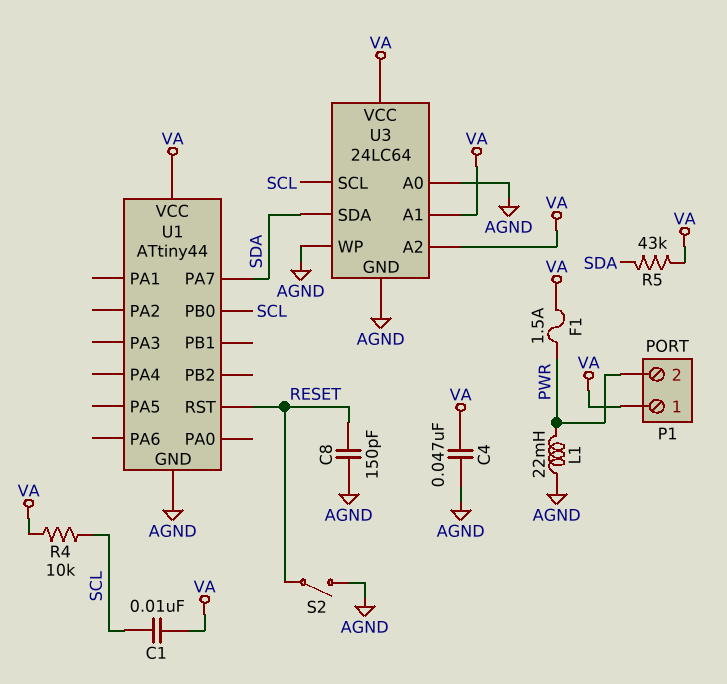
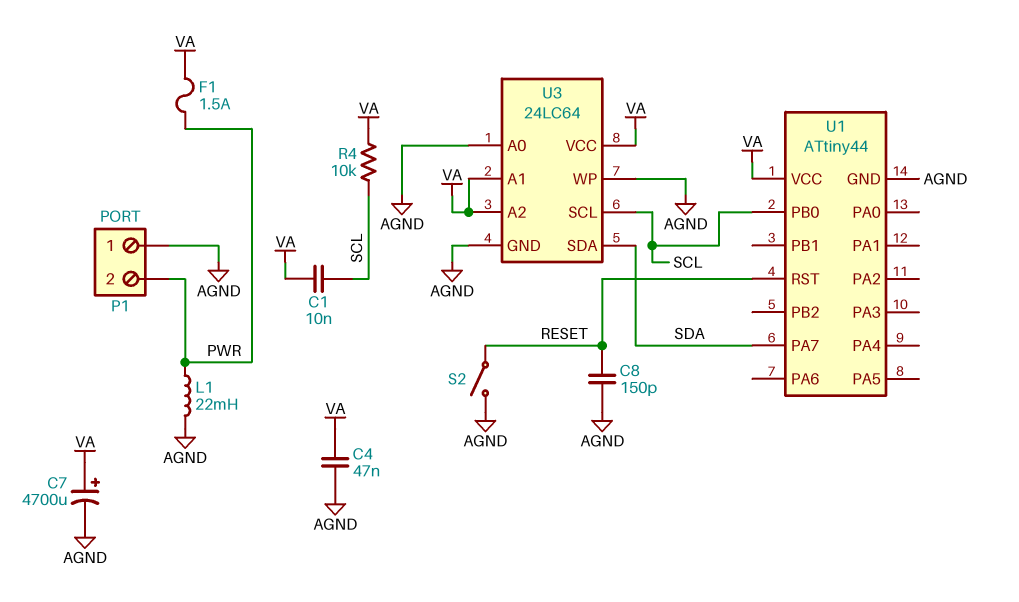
C7: none -> 4700uF (plus VA, minus AGND)
P1 pin 1: VA -> AGND
R5: 43k (SDA, VA) -> none

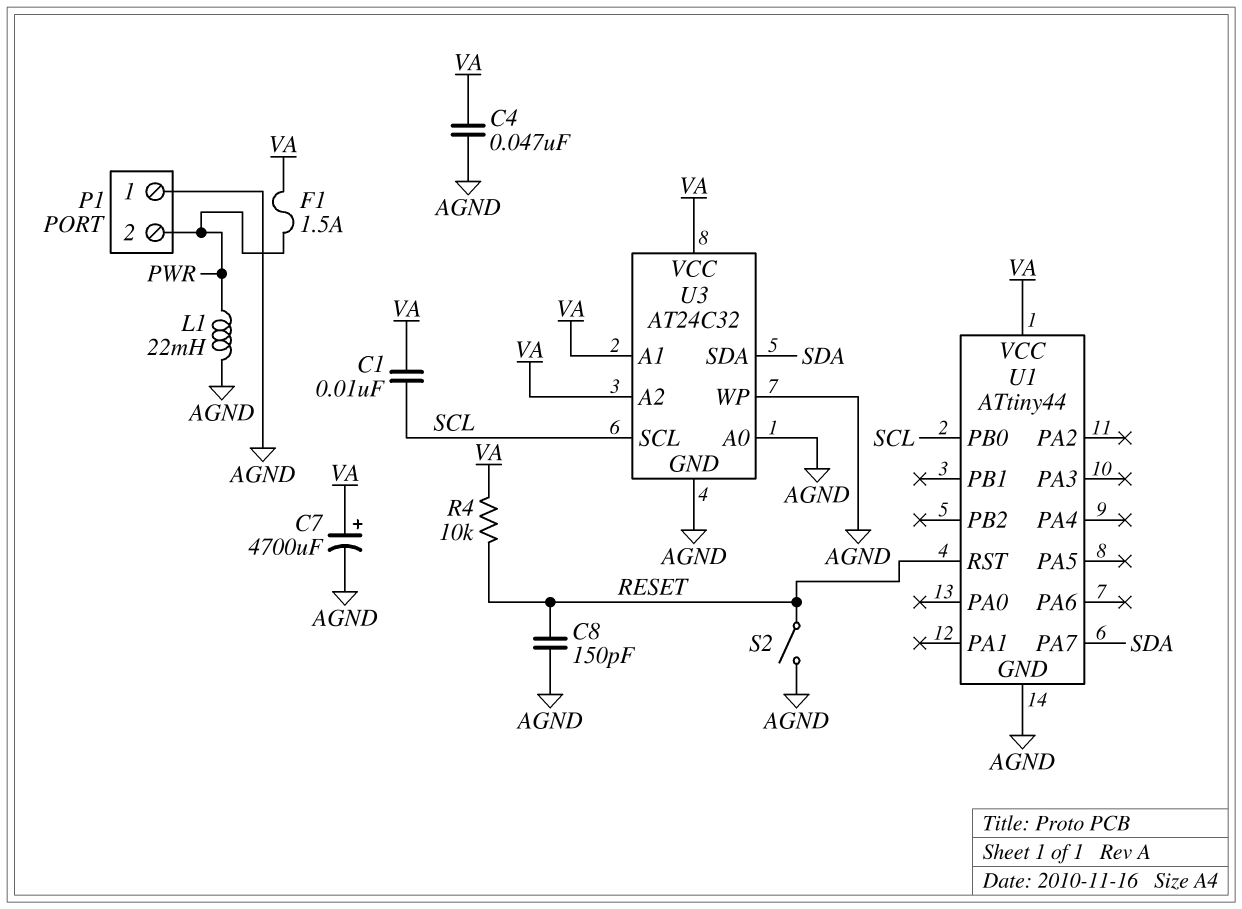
R4: 10k (SCL, VA) -> 10k (RESET, VA)
U3: 24LC64 -> AT24C32

